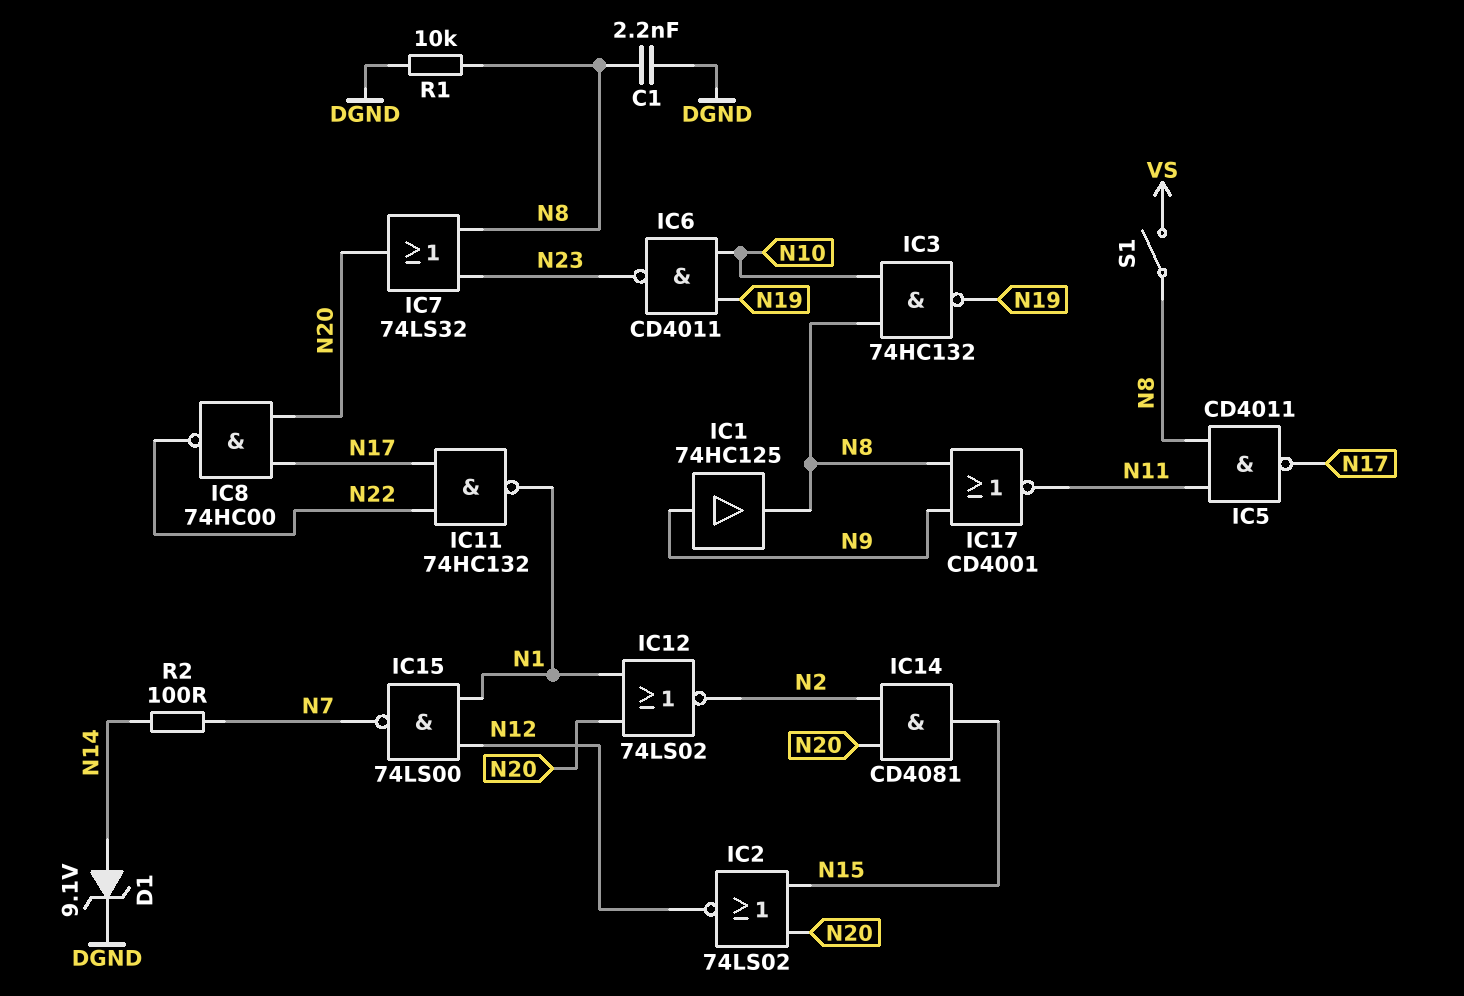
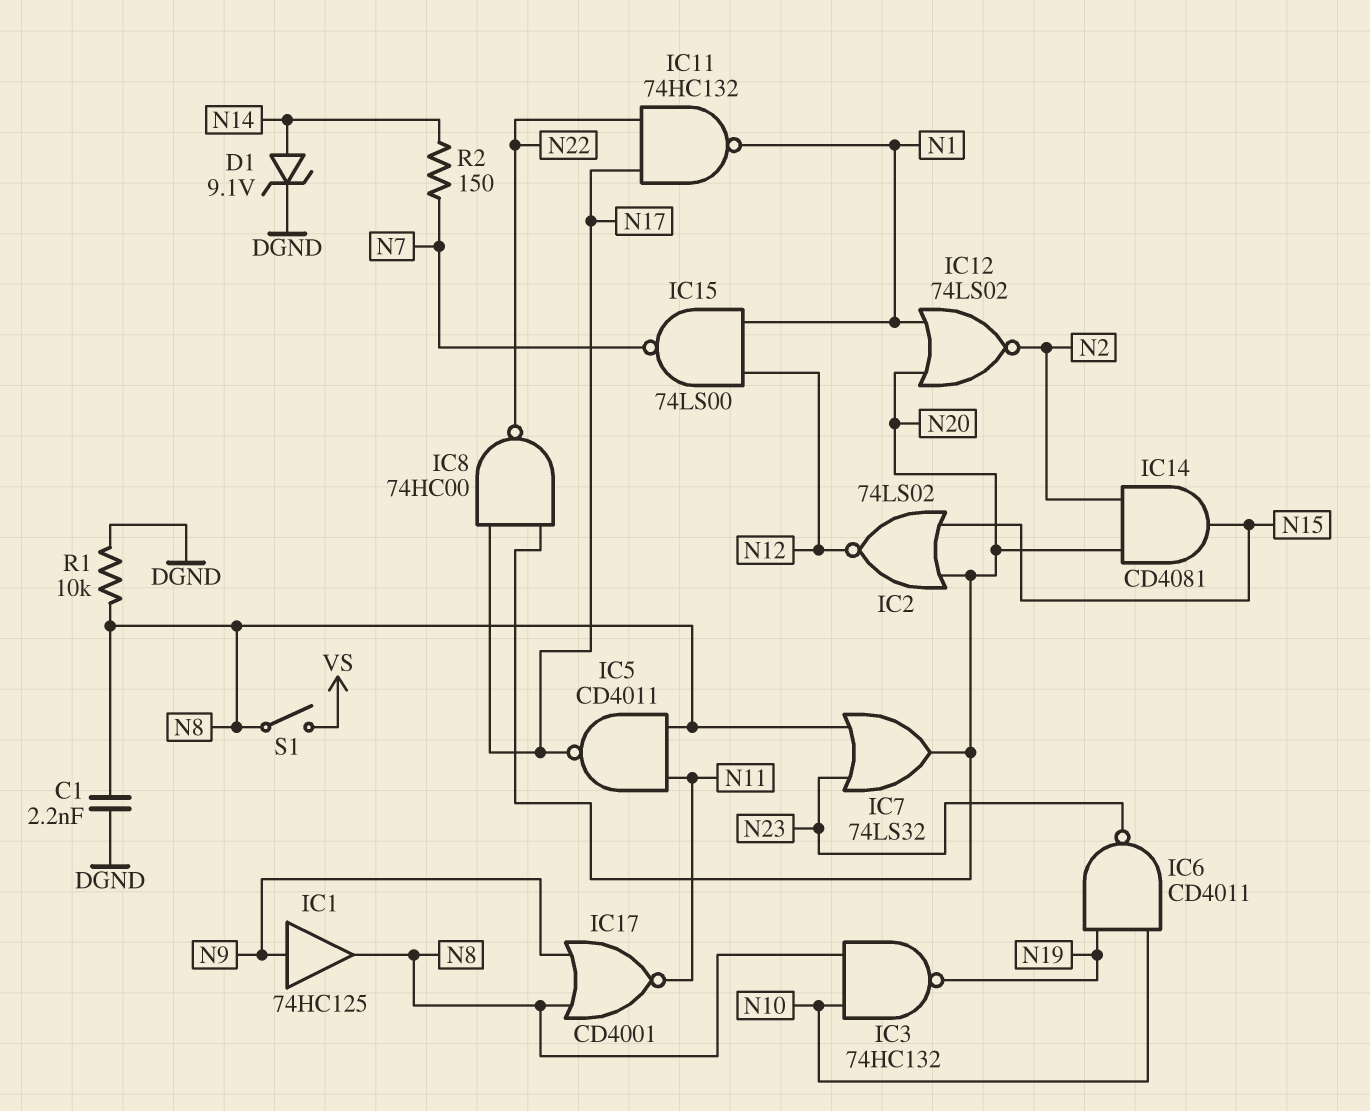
R2: 100 (N7, N14) -> 150 (N7, N14)

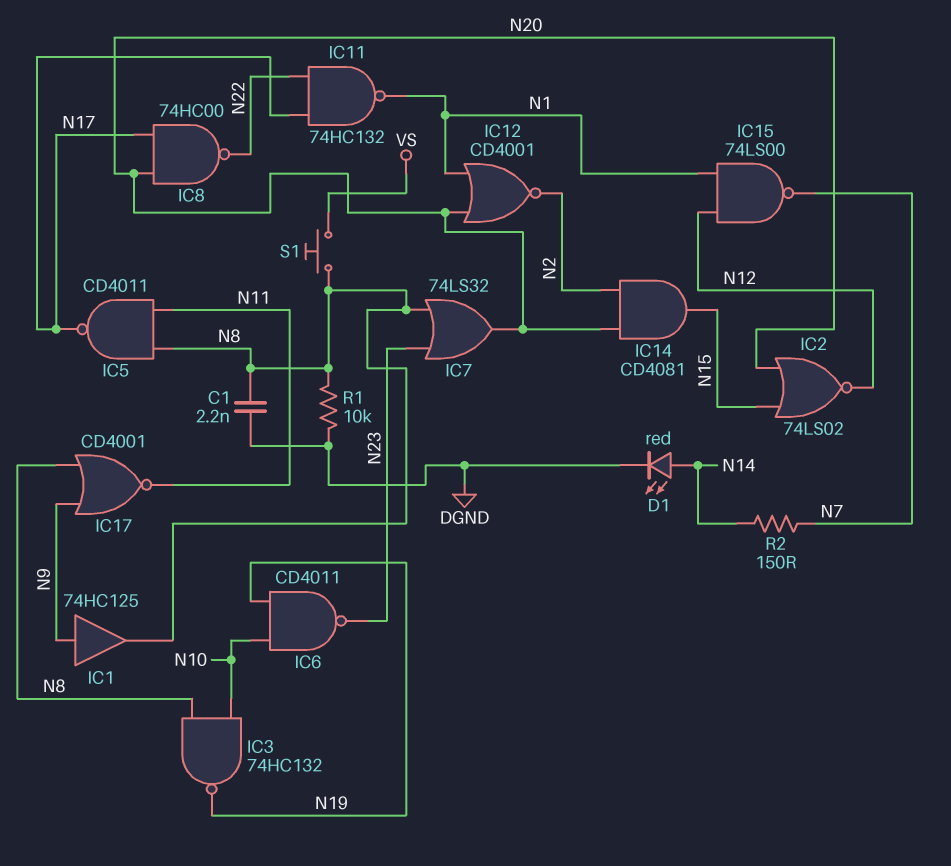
D1: zener 9.1V (A N14, K DGND) -> LED red (A N14, K DGND)
IC12: NOR 74LS02 (in N1, in N20, out N2) -> NOR CD4001 (in N1, in N20, out N2)
S1: switch (N8, VS) -> button (N8, VS)

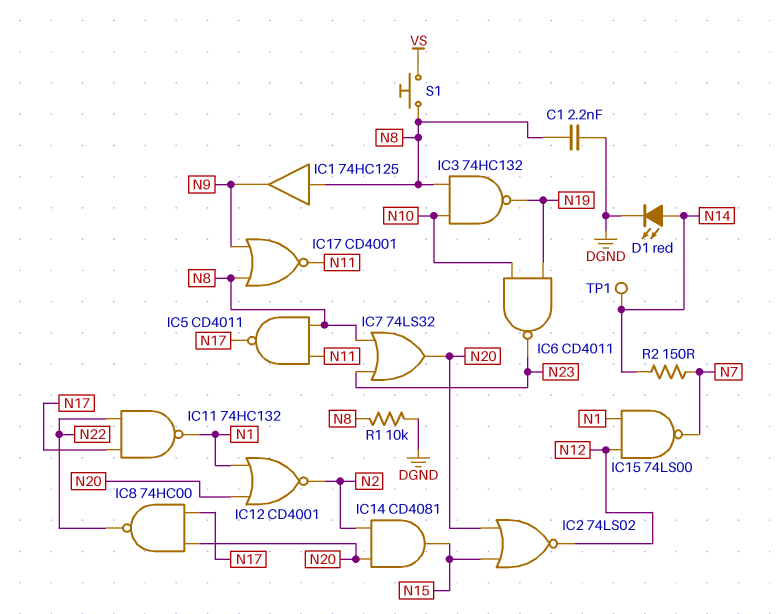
IC1: buffer 74HC125 (in N9, out N8) -> buffer 74HC125 (in N8, out N9)
TP1: none -> test point (N14)

